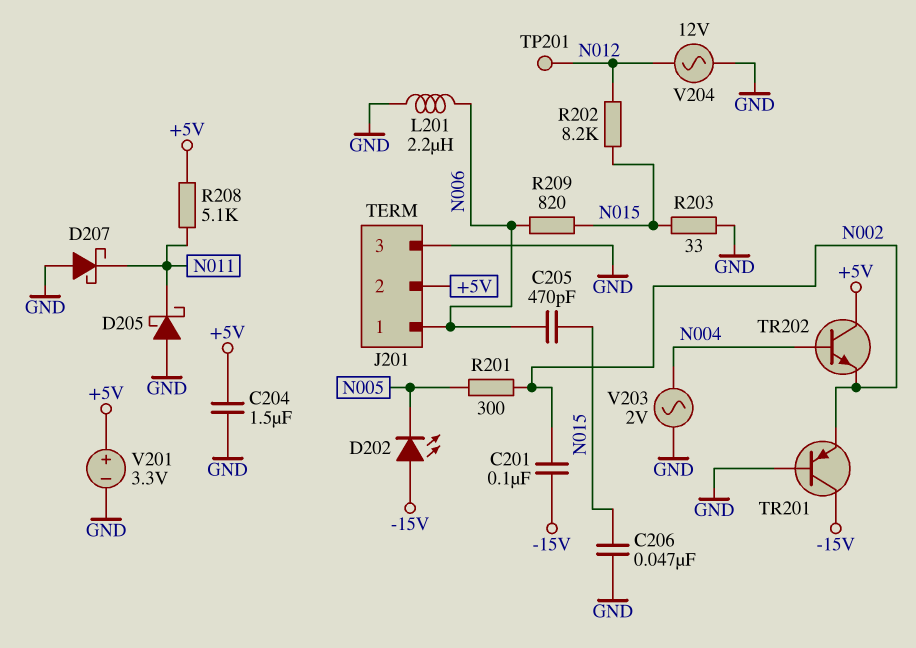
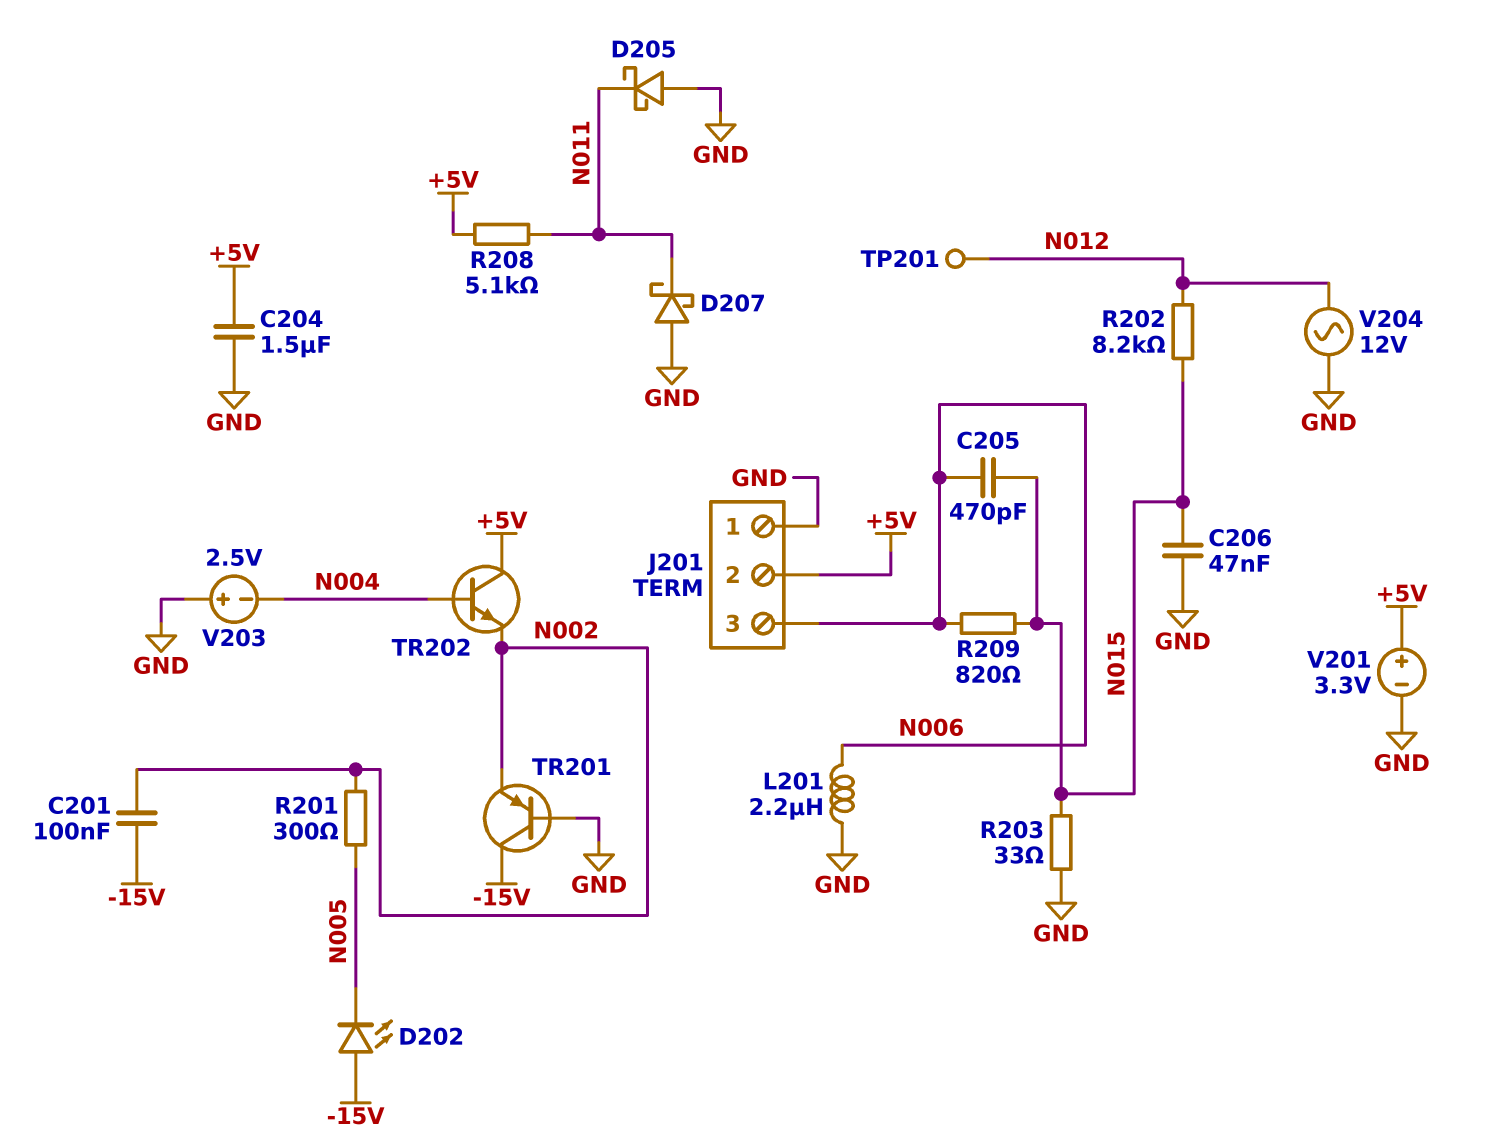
J201 pin 1: N006 -> GND
J201 pin 3: GND -> N006
V203: AC 2V (GND, N004) -> 2.5V (plus GND, minus N004)

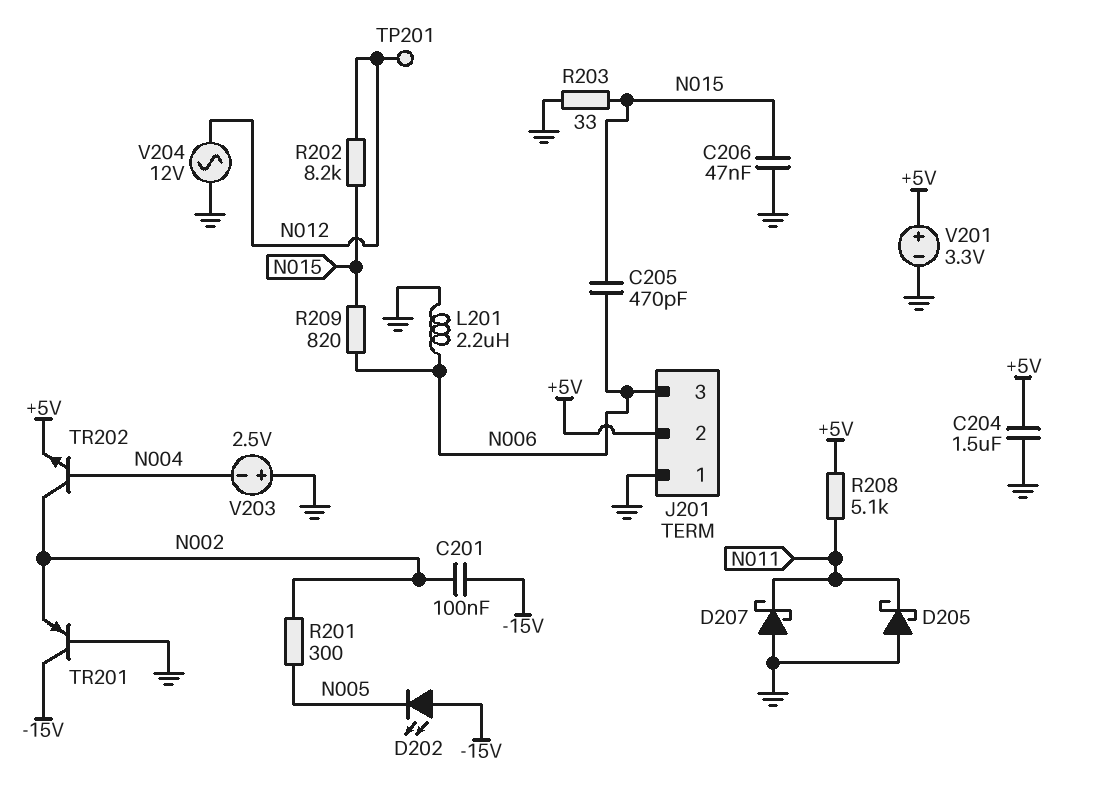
TR202: NPN (B N004, C +5V, E N002) -> NPN (B N004, C N002, E +5V)

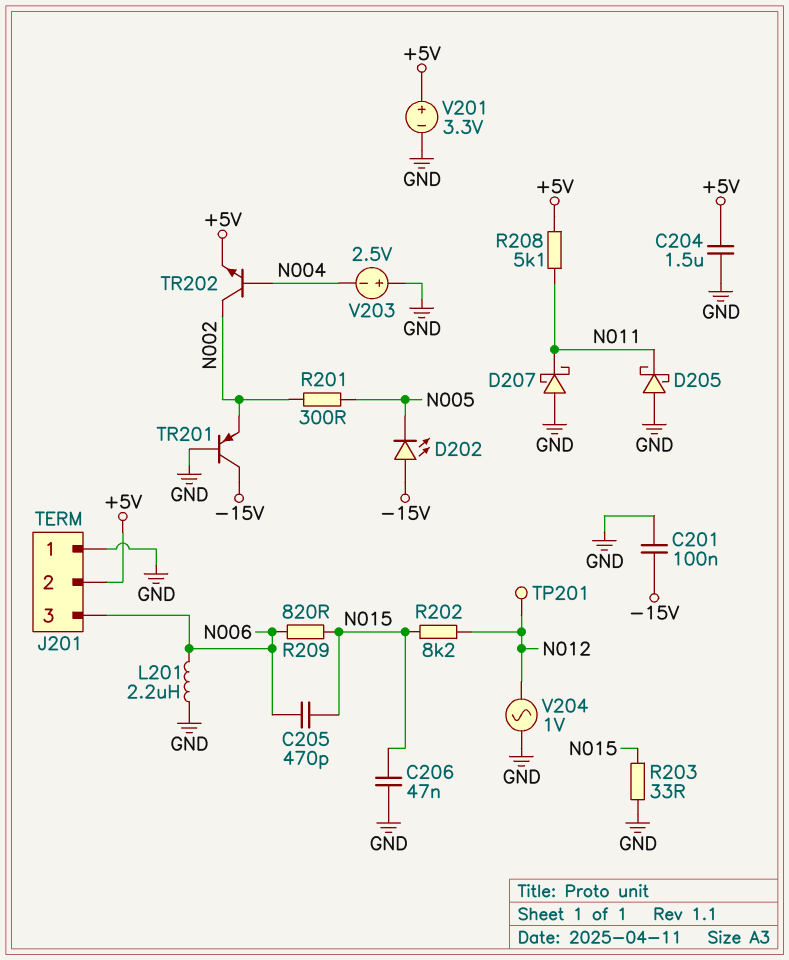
C201: 100nF (-15V, N002) -> 100nF (-15V, GND)
V204: AC 12V (GND, N012) -> AC 1V (GND, N012)

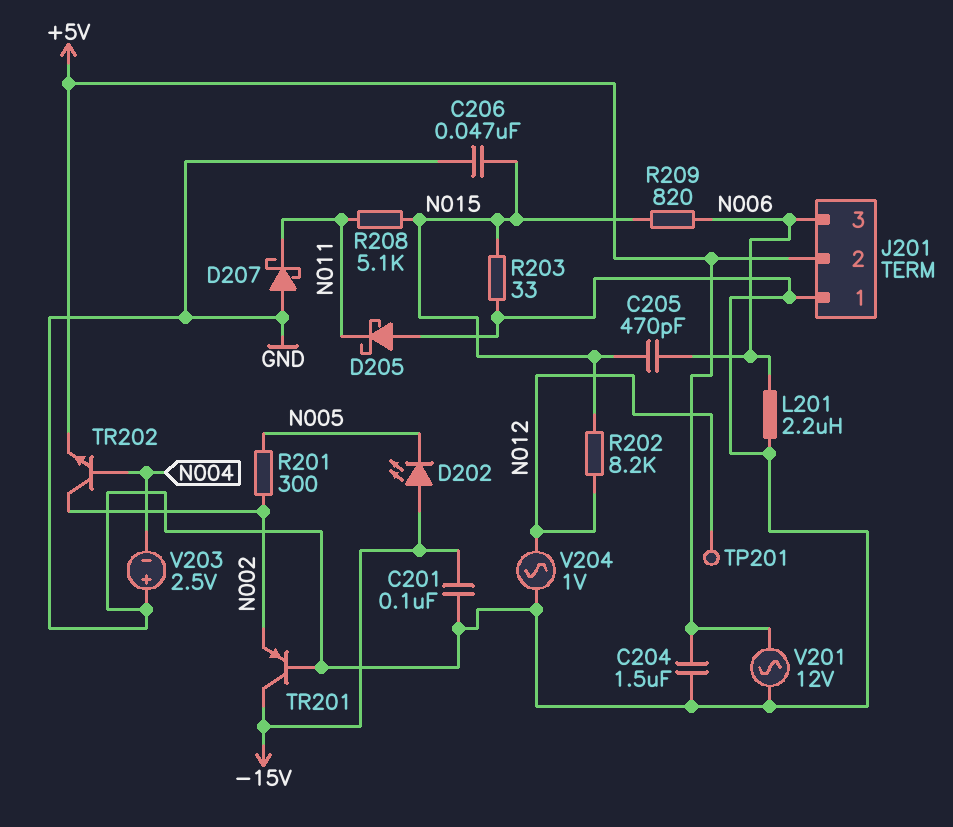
R208: 5.1k (+5V, N011) -> 5.1k (N011, N015)
V201: 3.3V (plus +5V, minus GND) -> AC 12V (+5V, GND)

